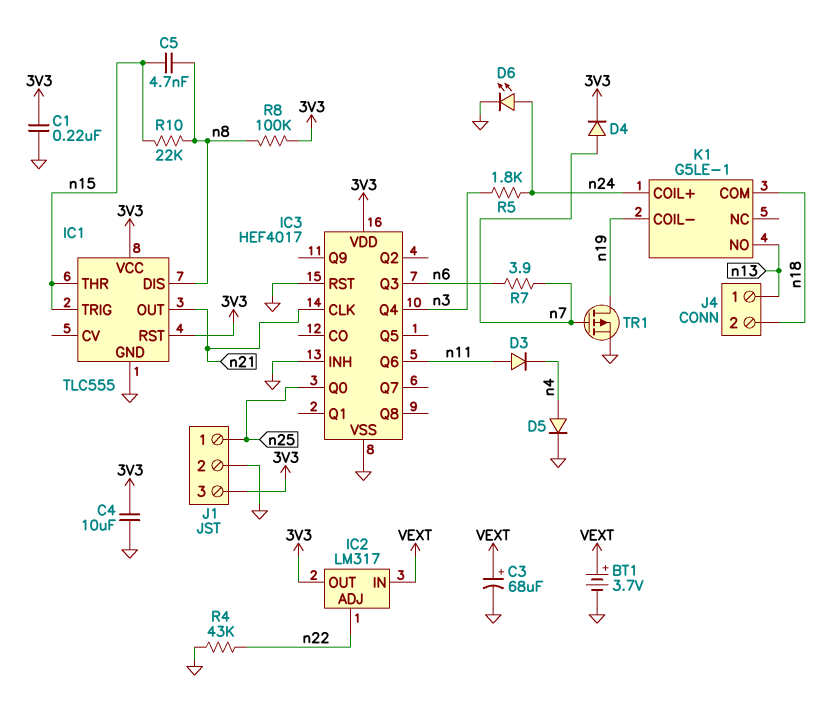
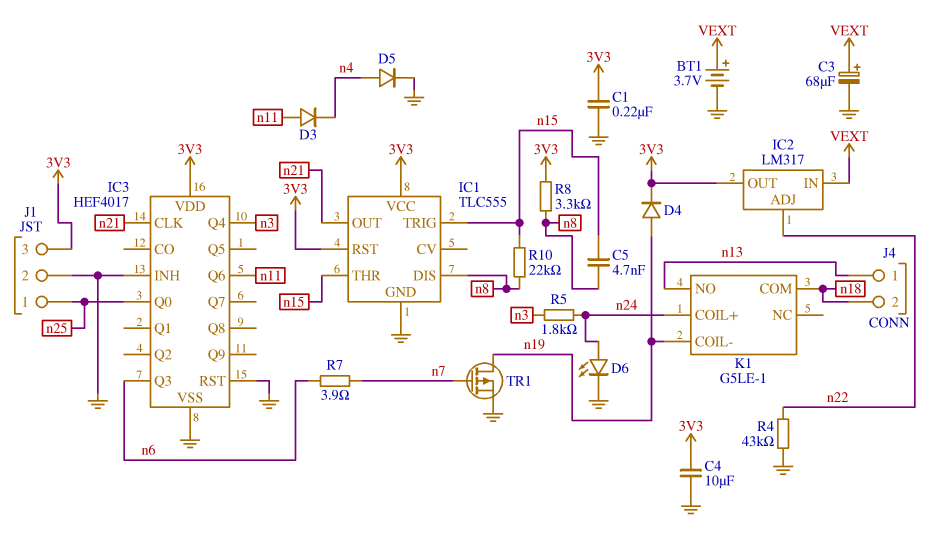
D4: diode (A n7, K 3V3) -> diode (A n19, K 3V3)
R8: 100k (3V3, n8) -> 3.3k (3V3, n8)

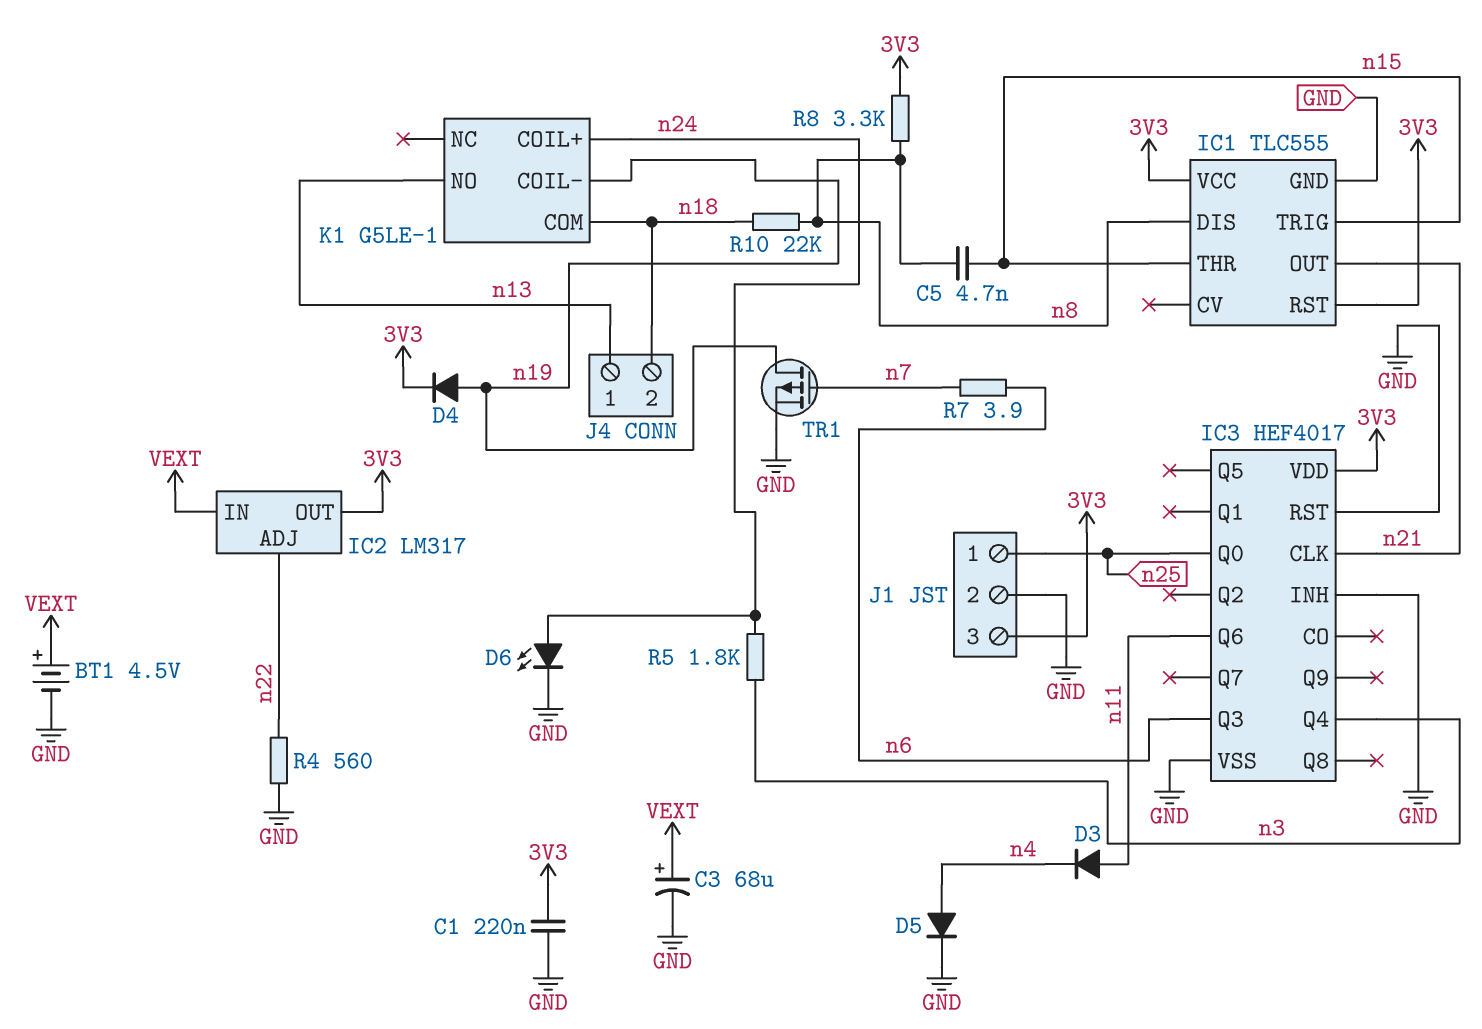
BT1: 3.7V (plus VEXT, minus GND) -> 4.5V (plus VEXT, minus GND)
C4: 10uF (3V3, GND) -> none
R4: 43k (GND, n22) -> 560 (GND, n22)
R10: 22k (n8, n15) -> 22k (n8, n18)

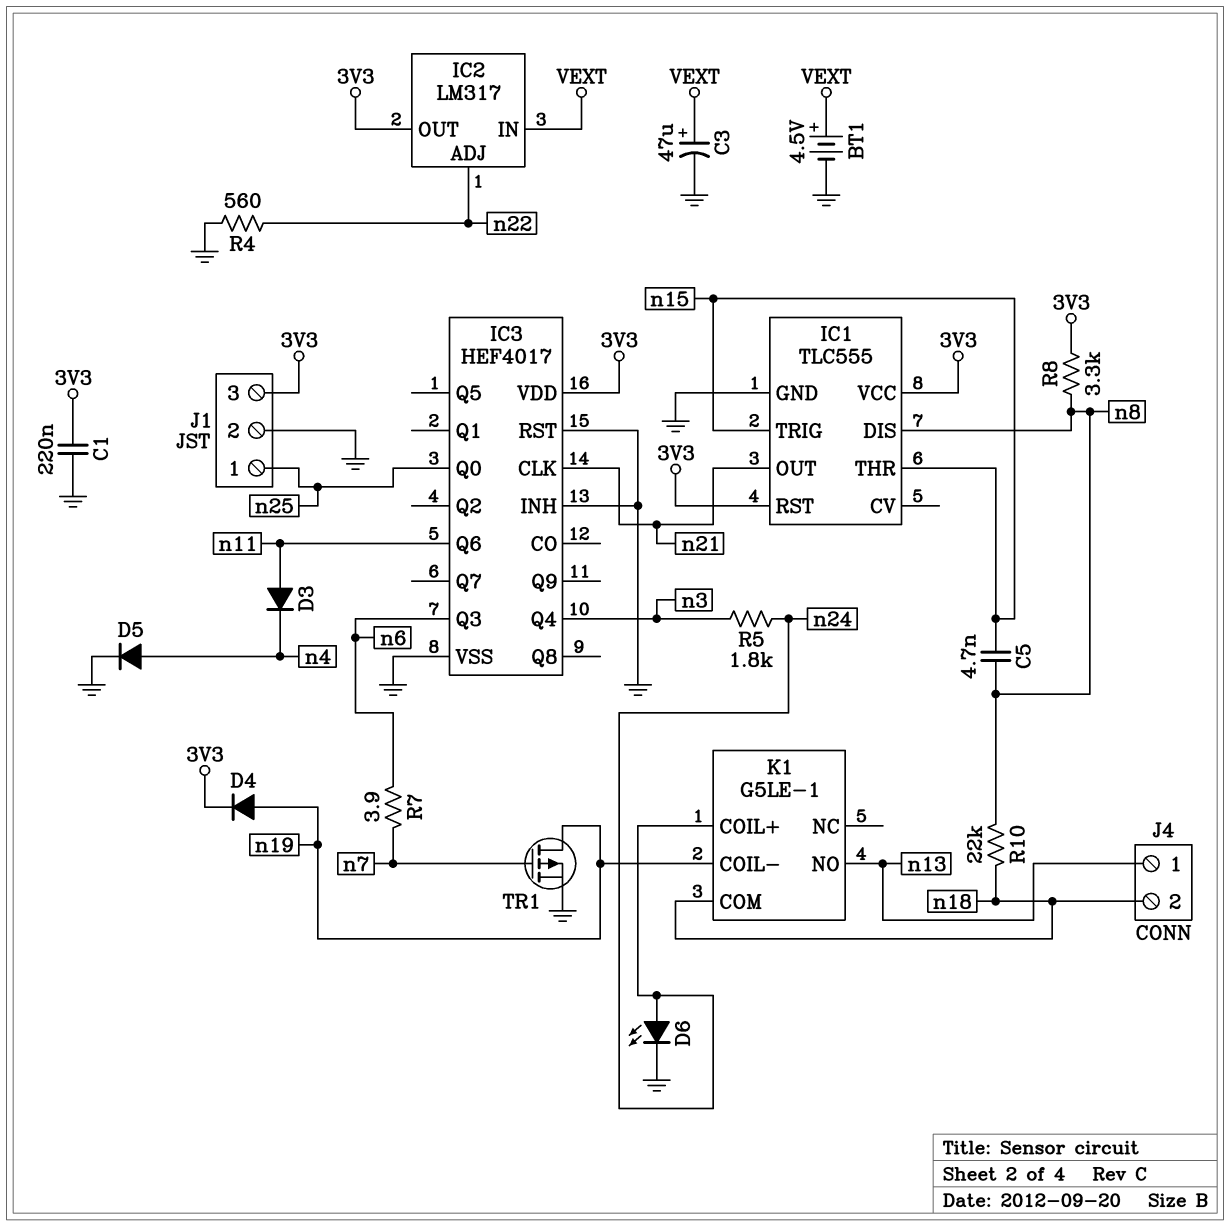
C3: 68uF (plus VEXT, minus GND) -> 47uF (plus VEXT, minus GND)

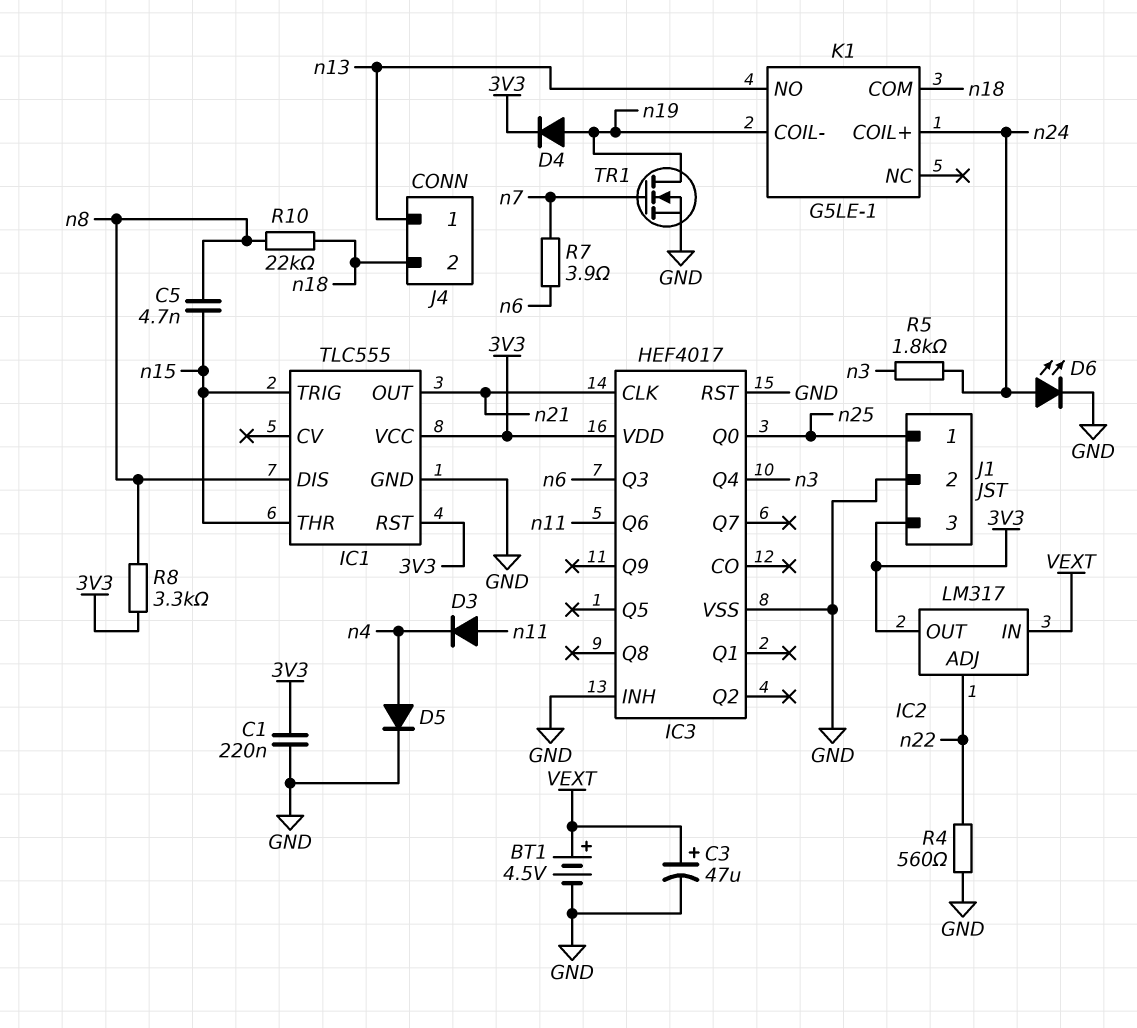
TR1: PMOS (G n7, D n19, S GND) -> NMOS (G n7, D n19, S GND)

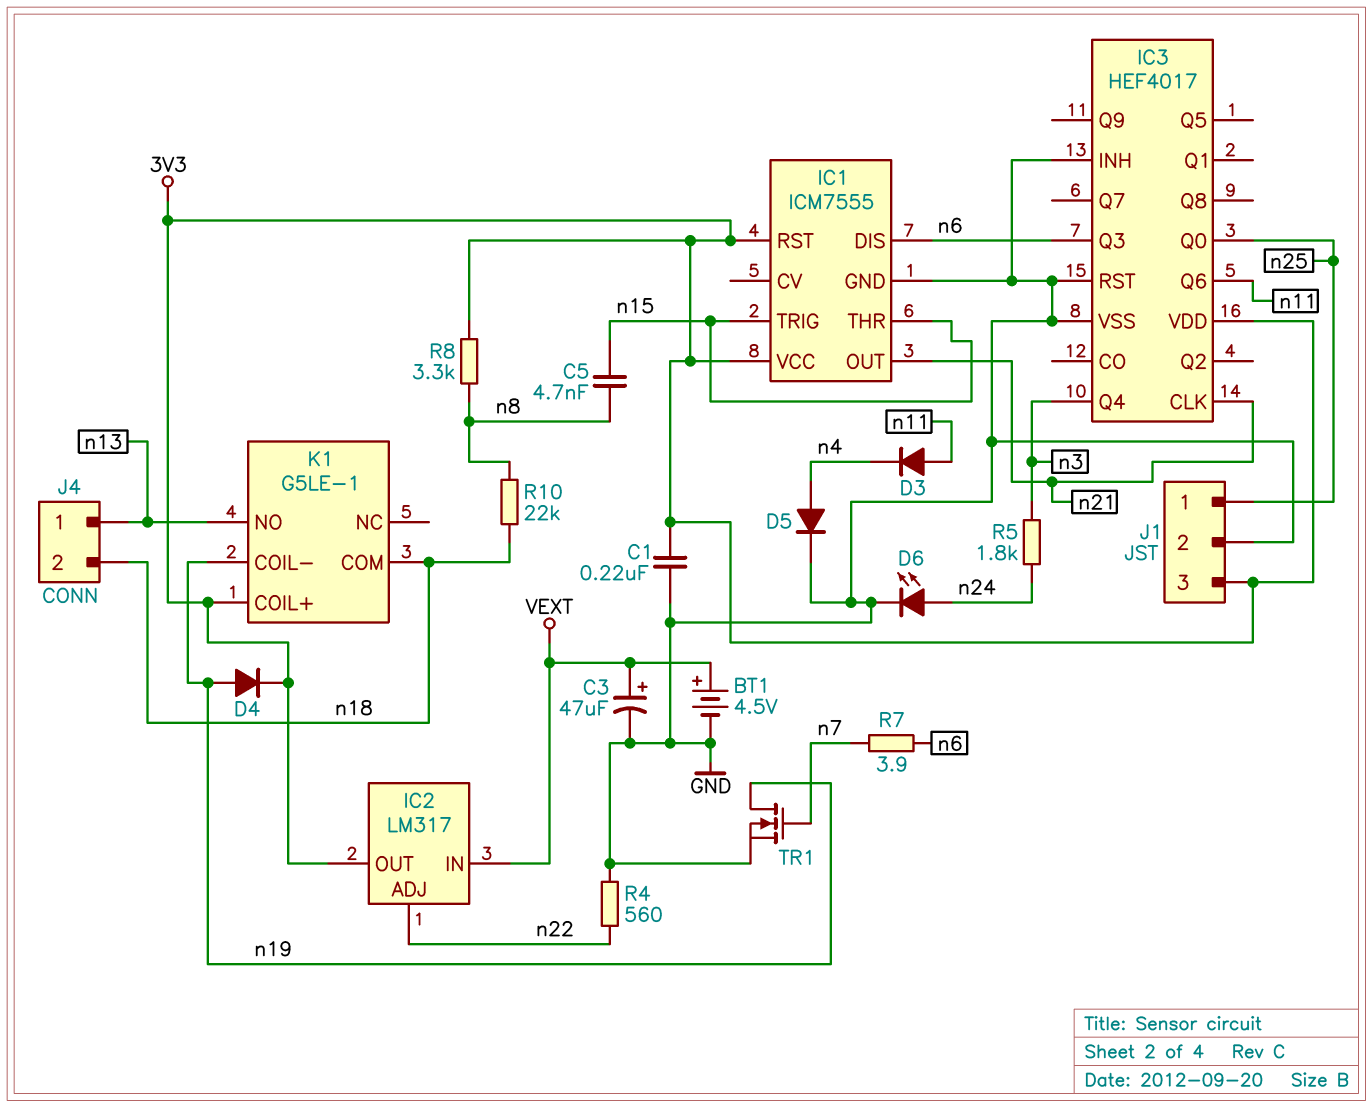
IC1: TLC555 -> ICM7555
IC1 pin DIS: n8 -> n6
K1 pin COIL+: n24 -> 3V3

